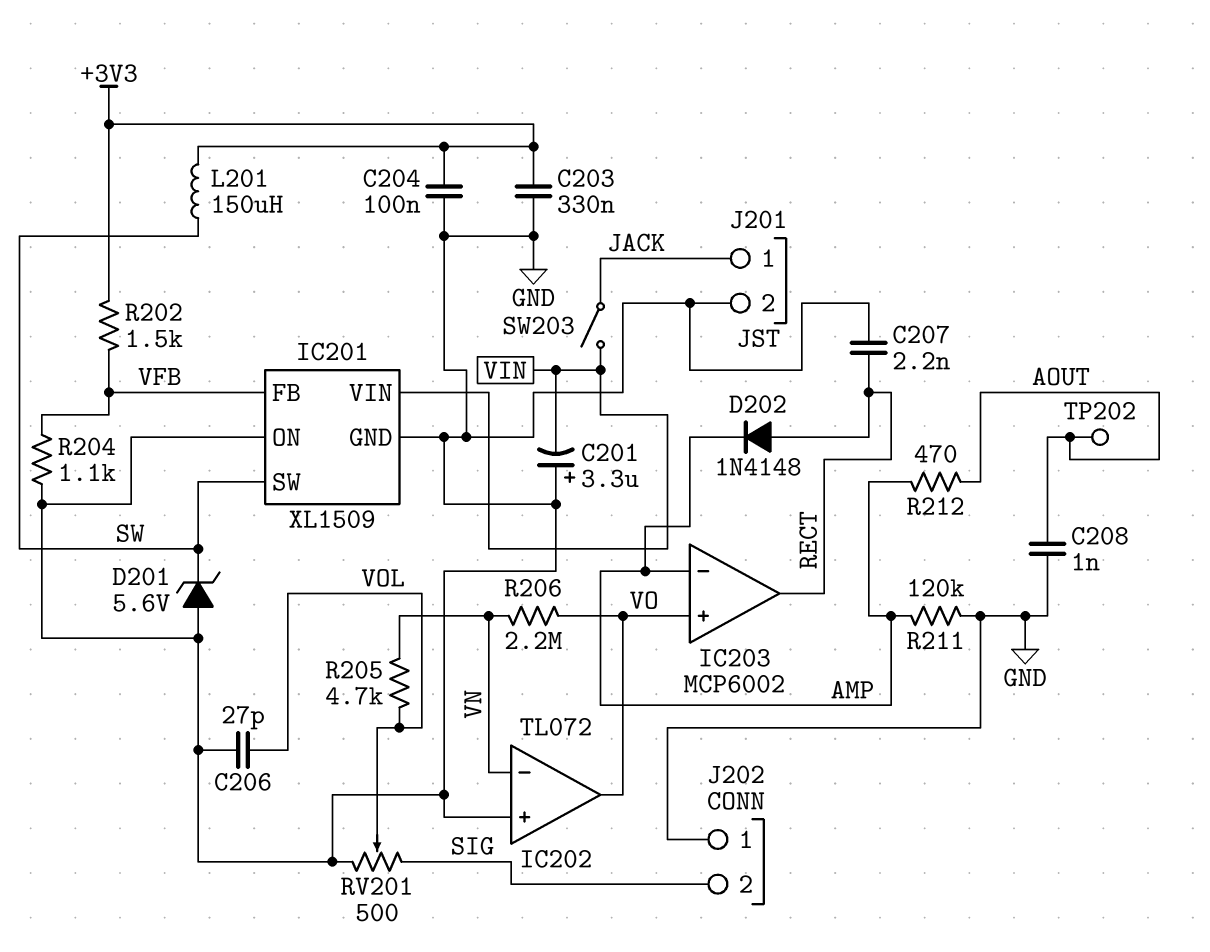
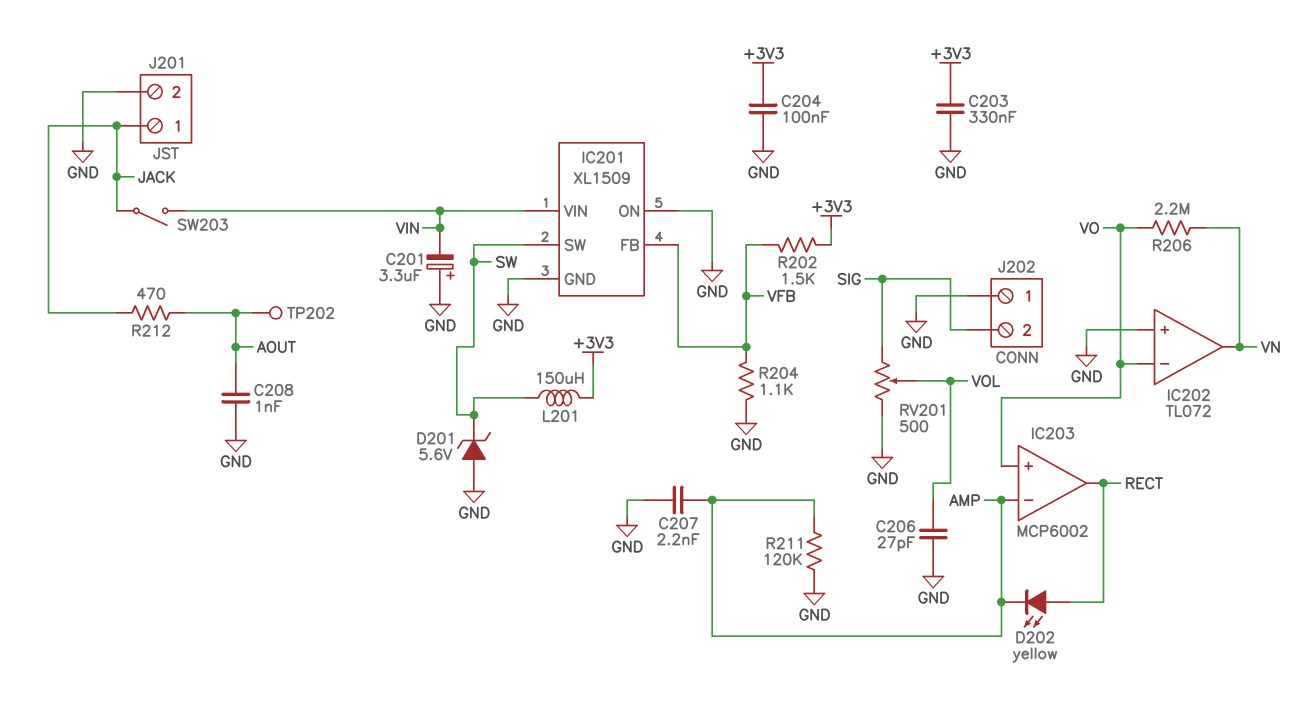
C207: 2.2nF (GND, RECT) -> 2.2nF (AMP, GND)
D202: diode 1N4148 (A RECT, K AMP) -> LED yellow (A RECT, K AMP)
IC202 pin in-: VN -> VO
IC202 pin out: VO -> VN
R205: 4.7k (VN, VOL) -> none
R212: 470 (AMP, AOUT) -> 470 (AOUT, JACK)

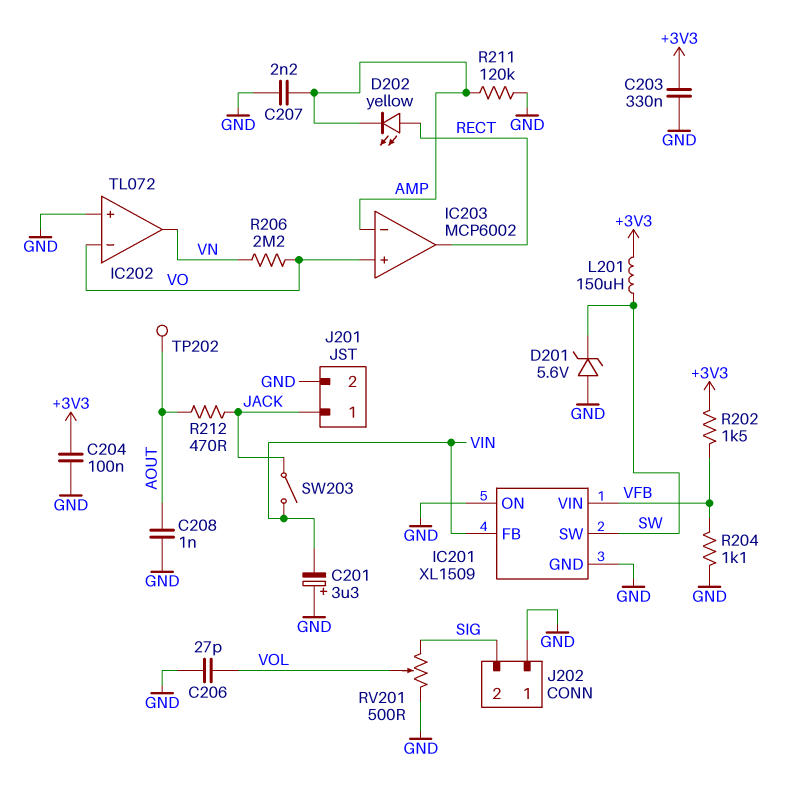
IC201 pin FB: VFB -> VIN
IC201 pin VIN: VIN -> VFB

